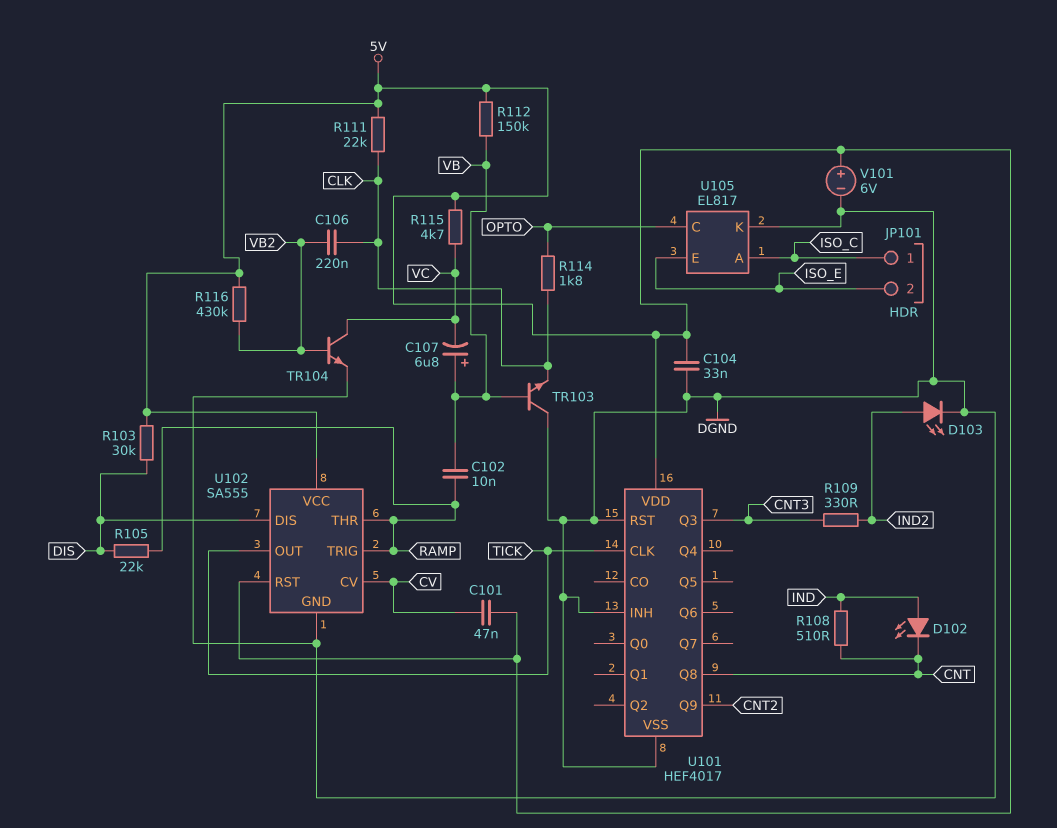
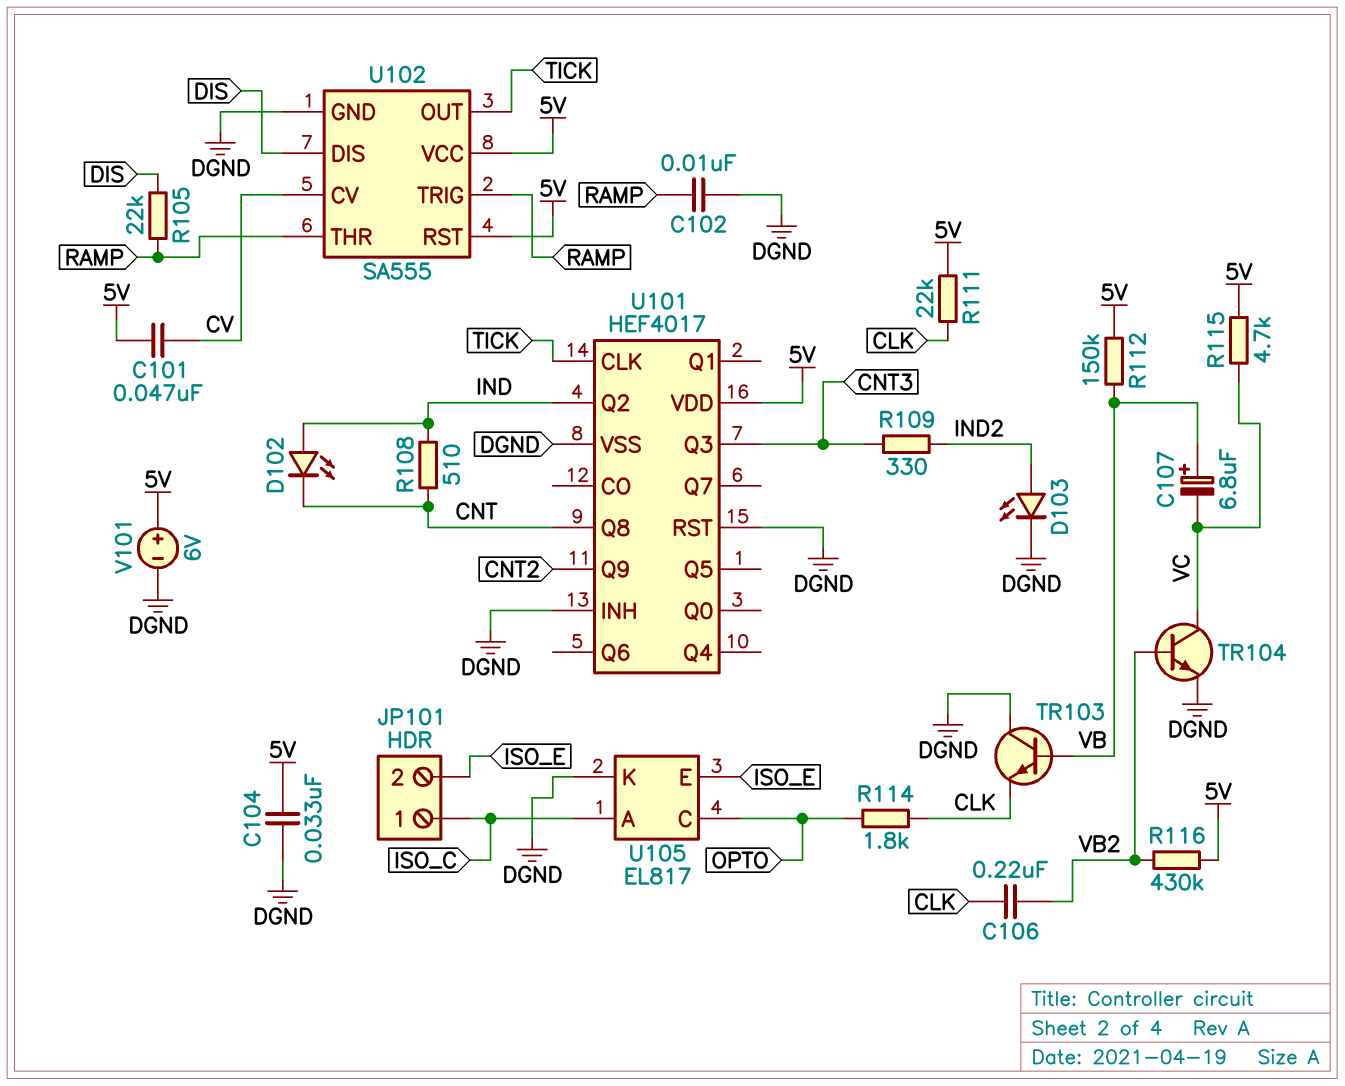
C102: 10nF (RAMP, VB) -> 10nF (DGND, RAMP)
R103: 30k (5V, DIS) -> none
U101 pin Q2: none -> IND

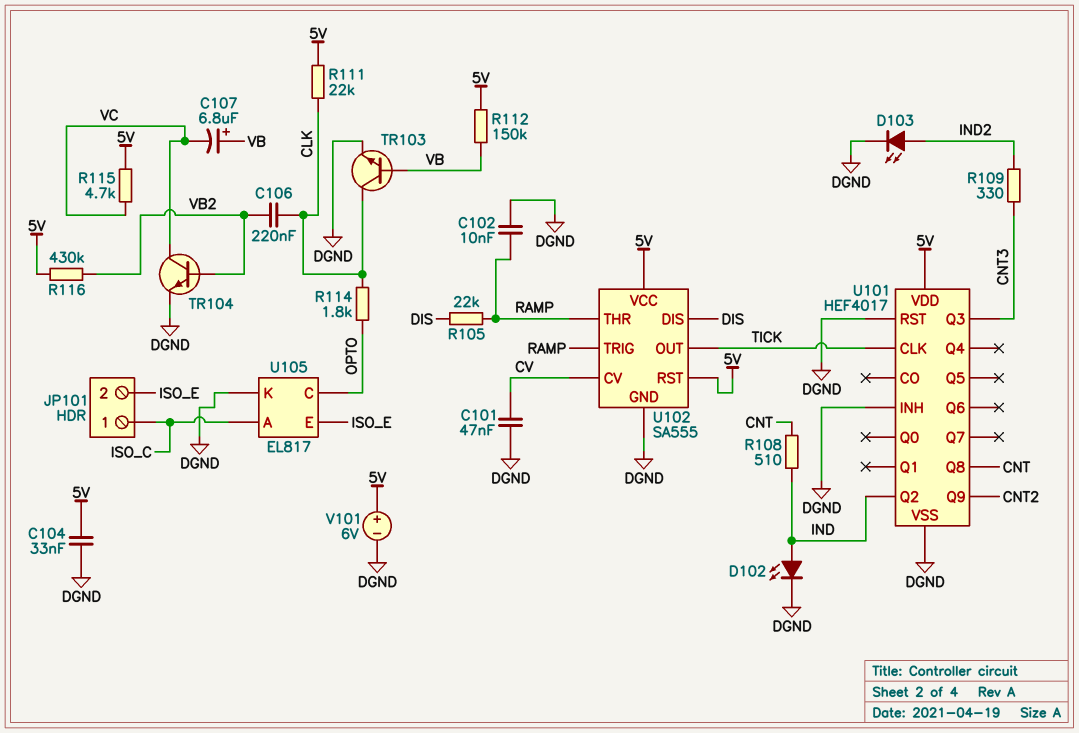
C101: 47nF (5V, CV) -> 47nF (CV, DGND)
D102: LED (A IND, K CNT) -> LED (A IND, K DGND)
TR103: NPN (B VB, C DGND, E CLK) -> NPN (B VB, C CLK, E DGND)

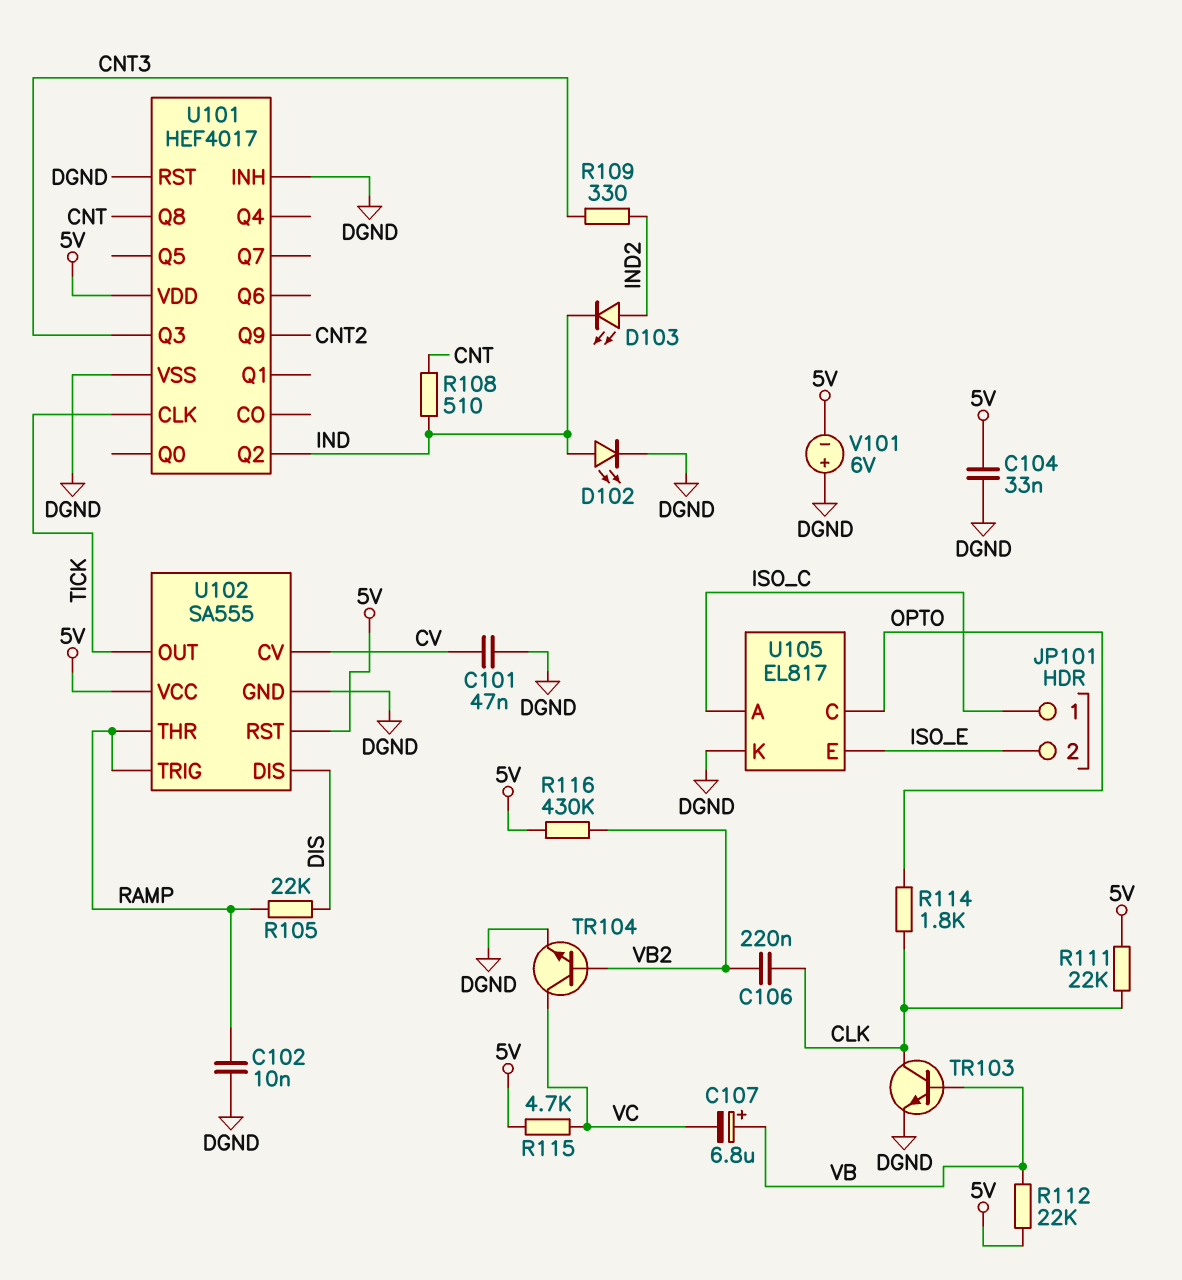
D103: LED (A IND2, K DGND) -> LED (A IND2, K IND)
R112: 150k (5V, VB) -> 22k (5V, VB)
V101: 6V (plus 5V, minus DGND) -> 6V (plus DGND, minus 5V)

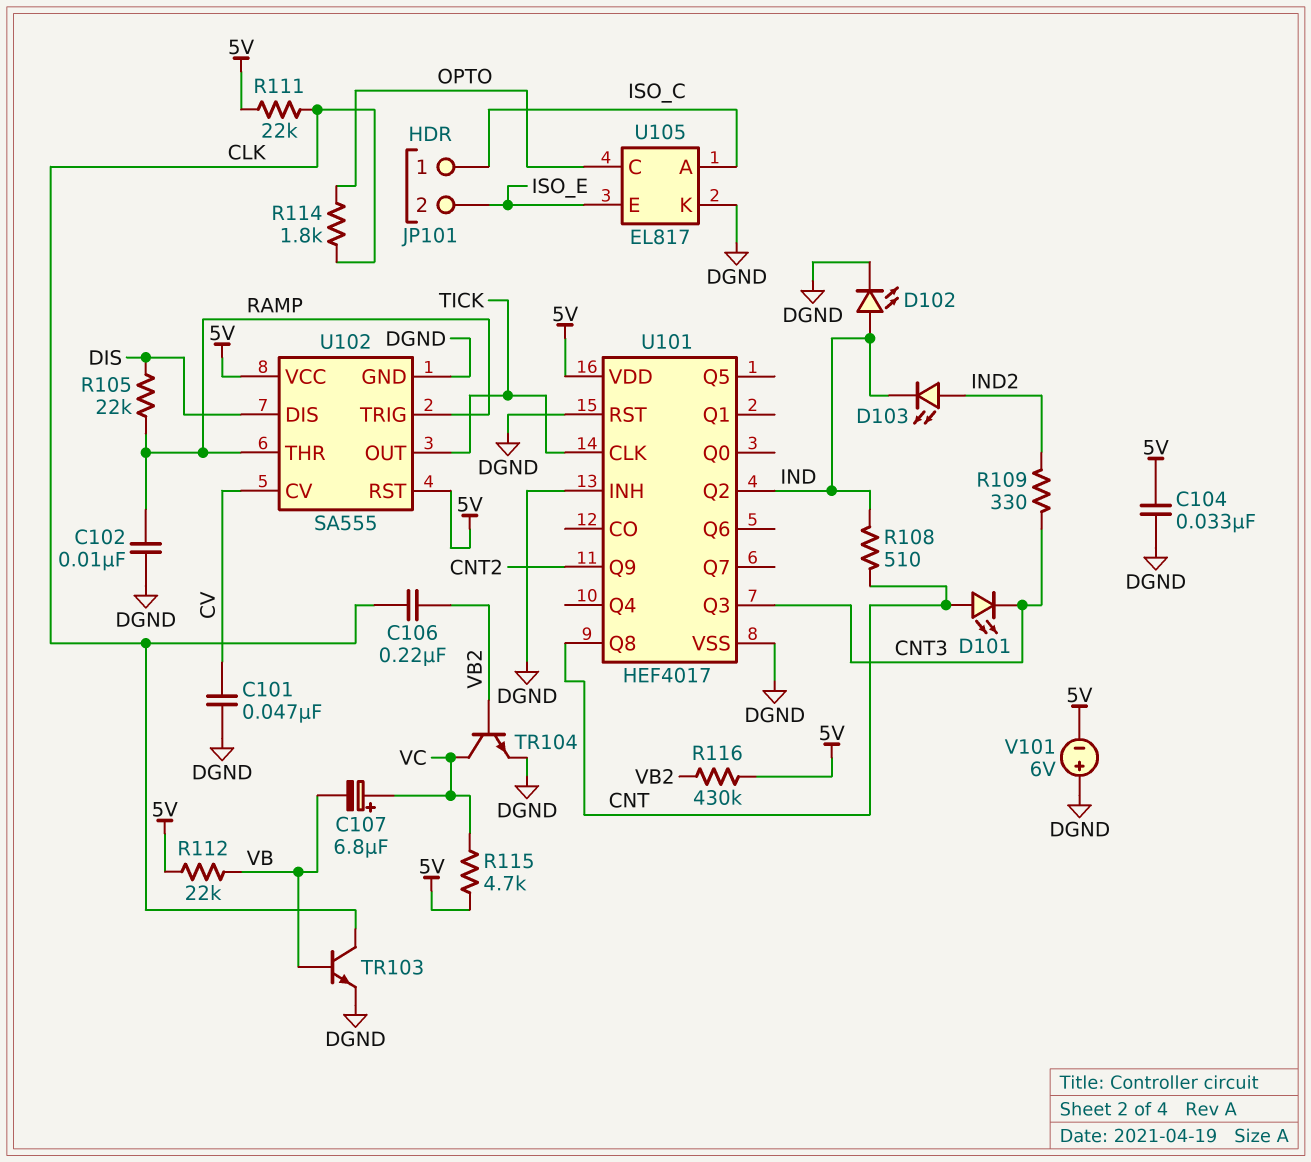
C107: 6.8uF (plus VB, minus VC) -> 6.8uF (plus VC, minus VB)
D101: none -> LED (A CNT, K CNT3)

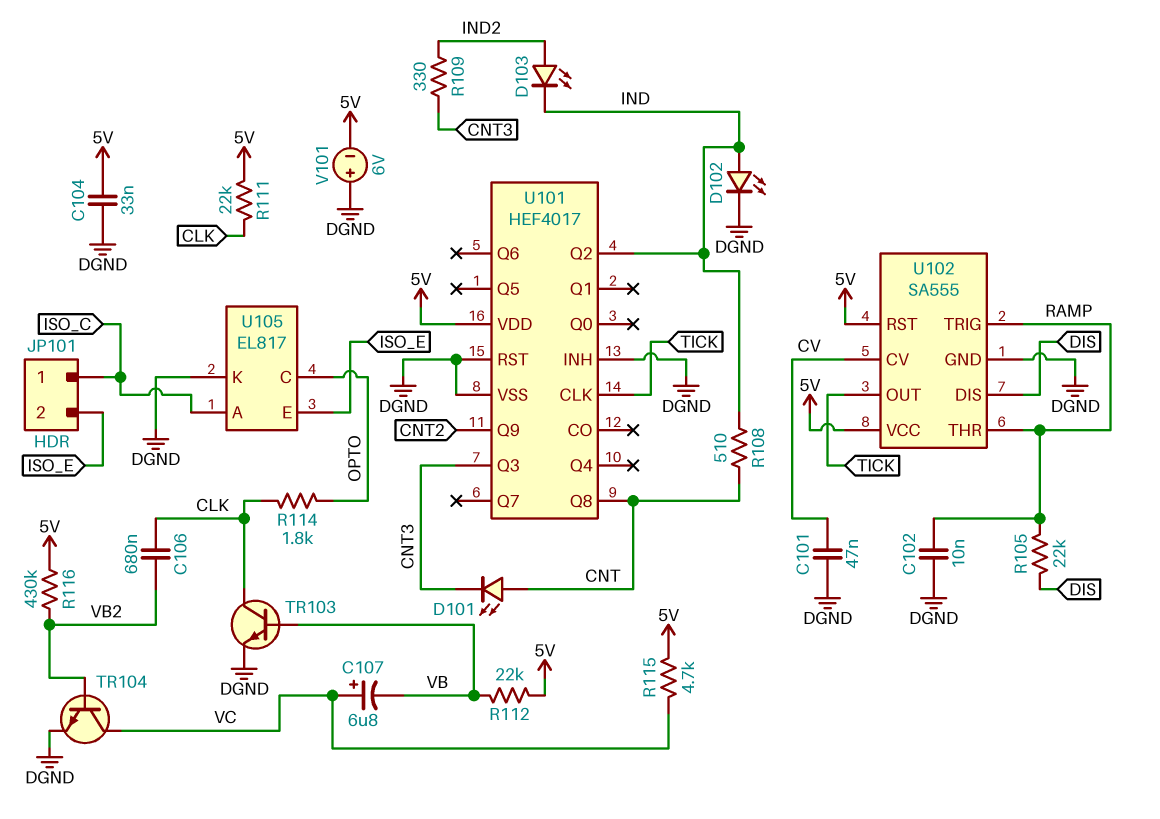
C106: 220nF (CLK, VB2) -> 680nF (CLK, VB2)

